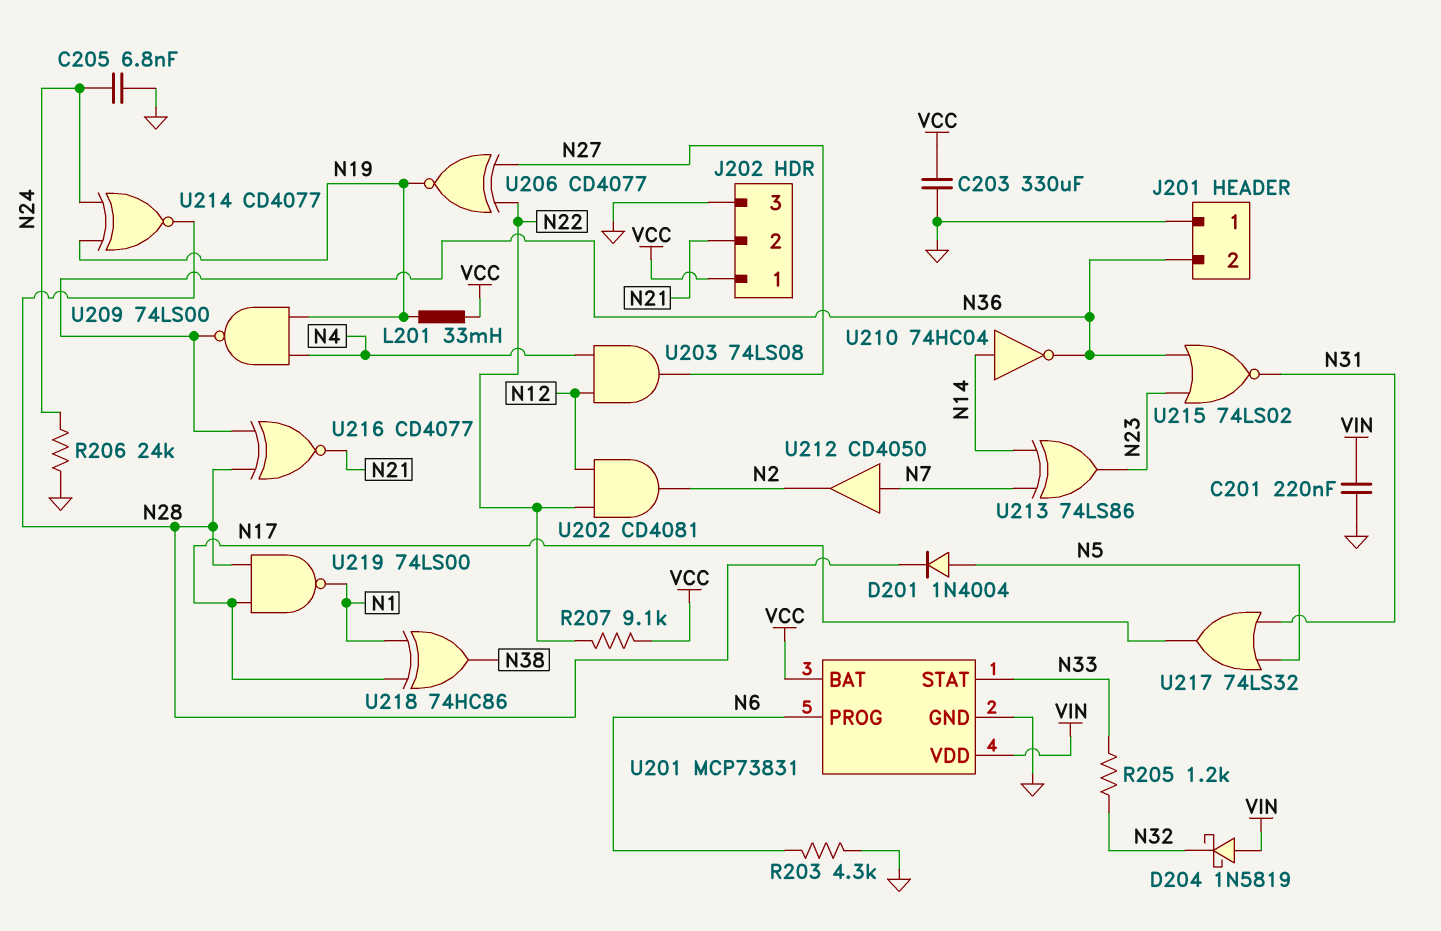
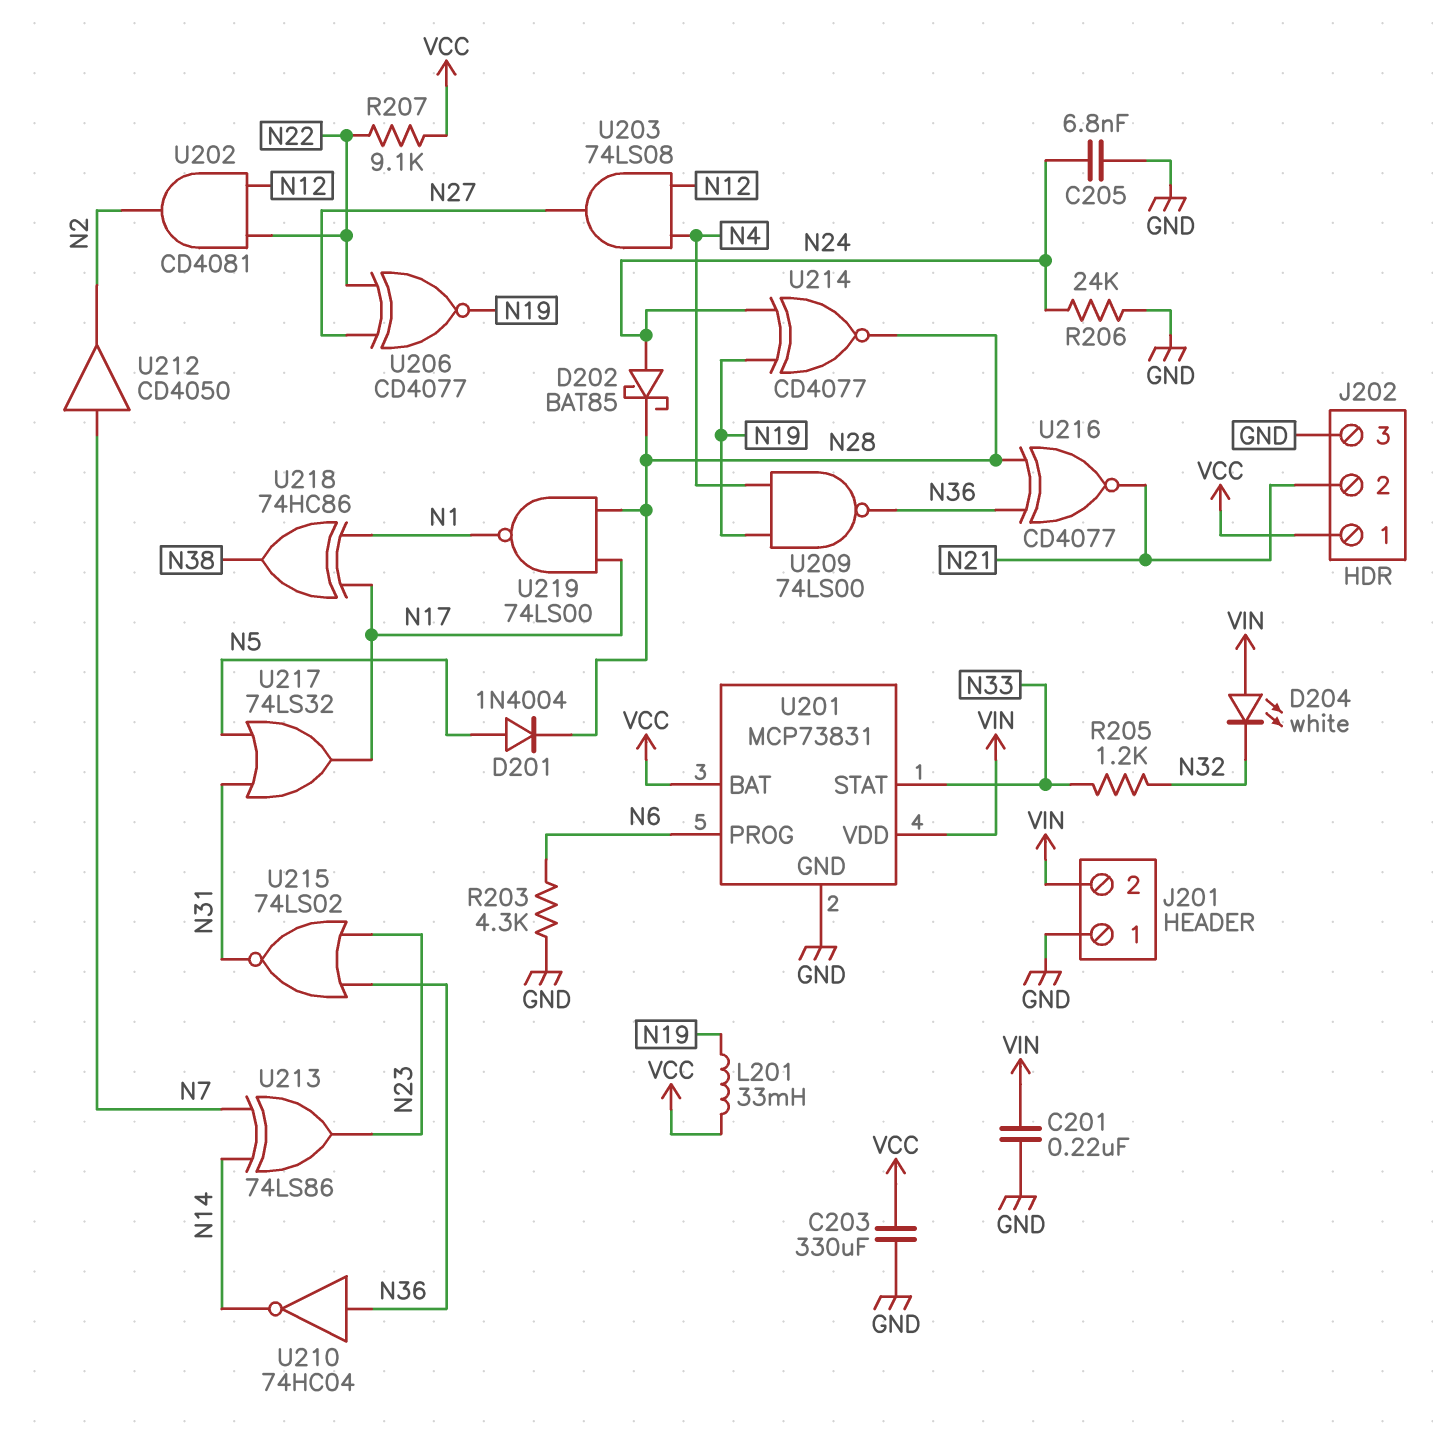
D202: none -> schottky BAT85 (A N24, K N28)
D204: schottky 1N5819 (A VIN, K N32) -> LED white (A VIN, K N32)
J201 pin 2: N36 -> VIN
U210: NOT 74HC04 (in N14, out N36) -> NOT 74HC04 (in N36, out N14)

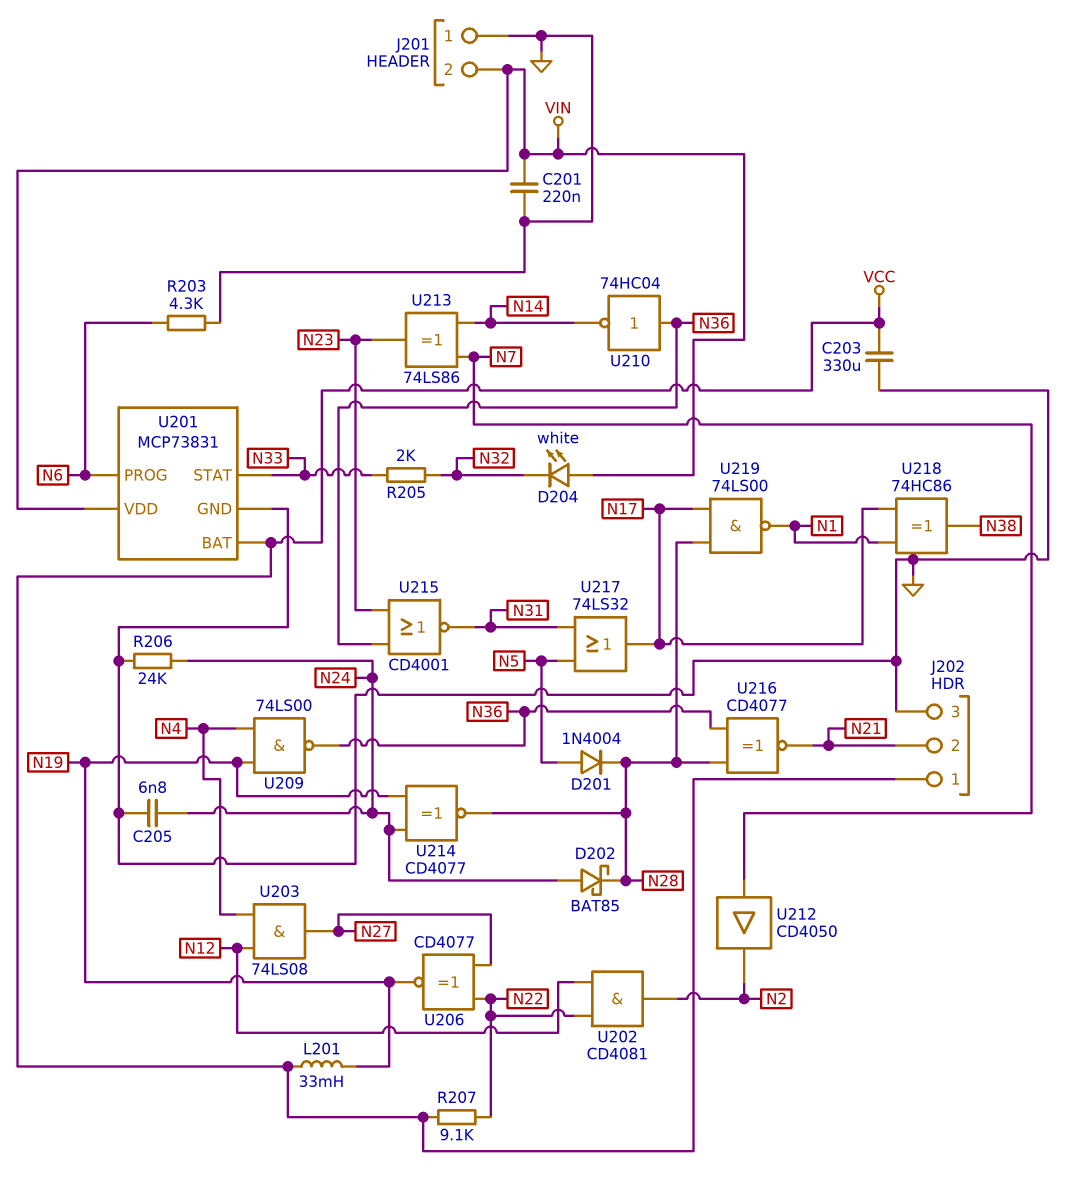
R205: 1.2k (N32, N33) -> 2k (N32, N33)
U215: NOR 74LS02 (in N23, in N36, out N31) -> NOR CD4001 (in N23, in N36, out N31)

